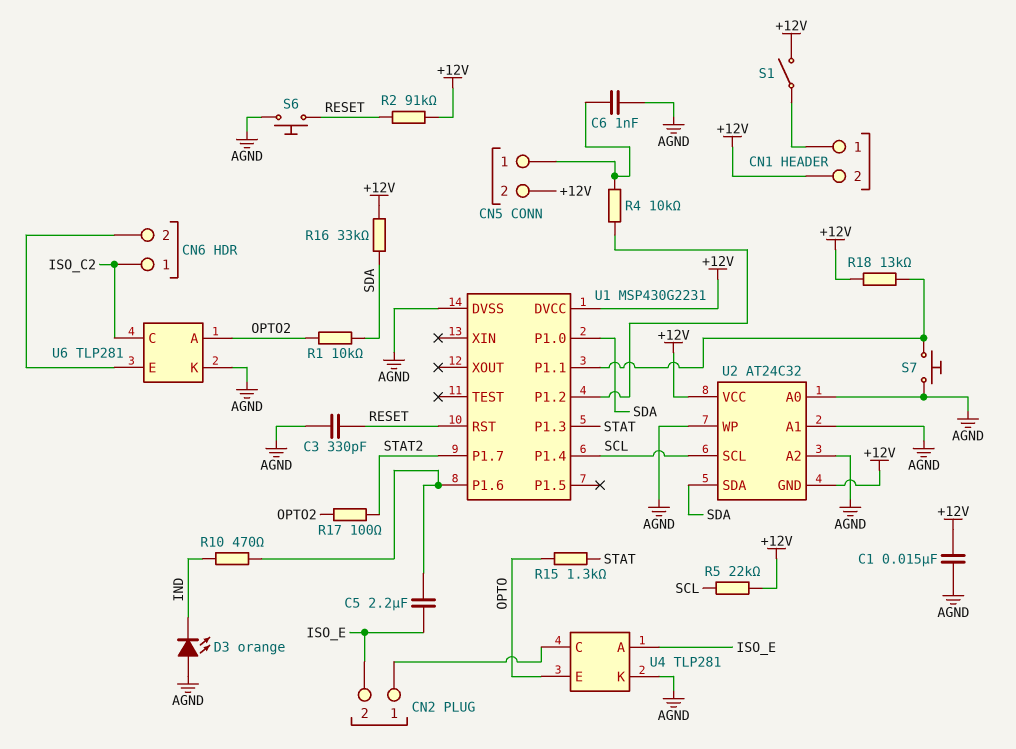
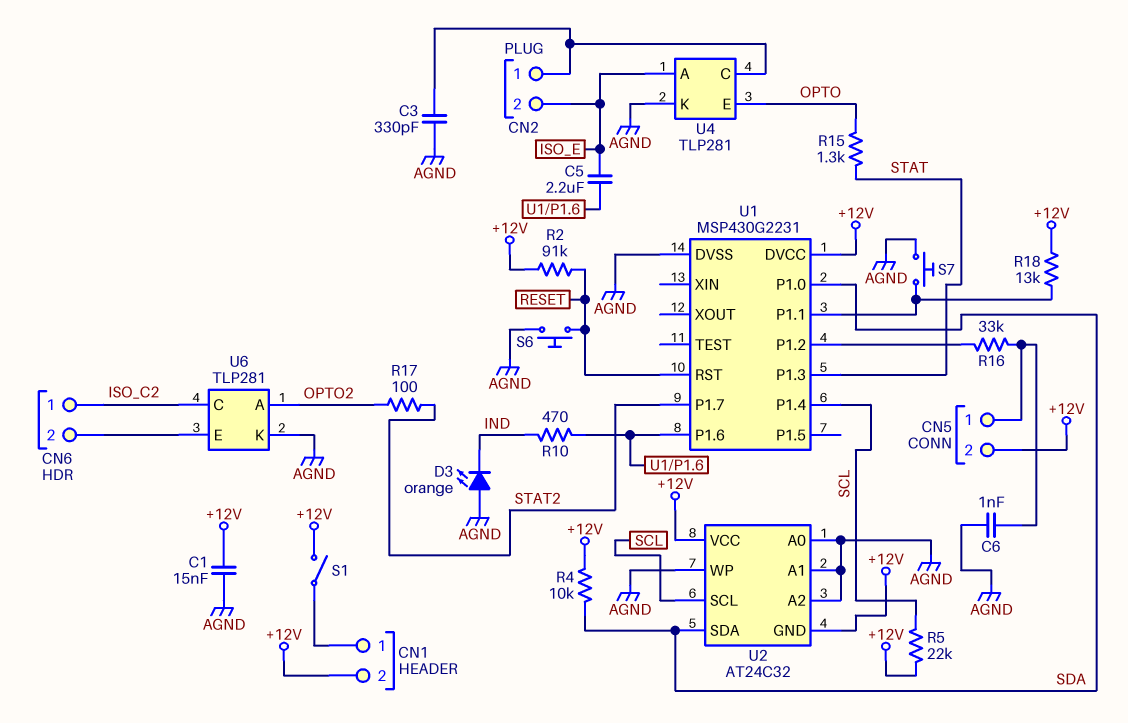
C3: 330pF (AGND, RESET) -> 330pF (AGND, CN2/1)
R1: 10k (OPTO2, SDA) -> none
R4: 10k (CN5/1, U1/P1.2) -> 10k (+12V, SDA)
R16: 33k (+12V, SDA) -> 33k (CN5/1, U1/P1.2)

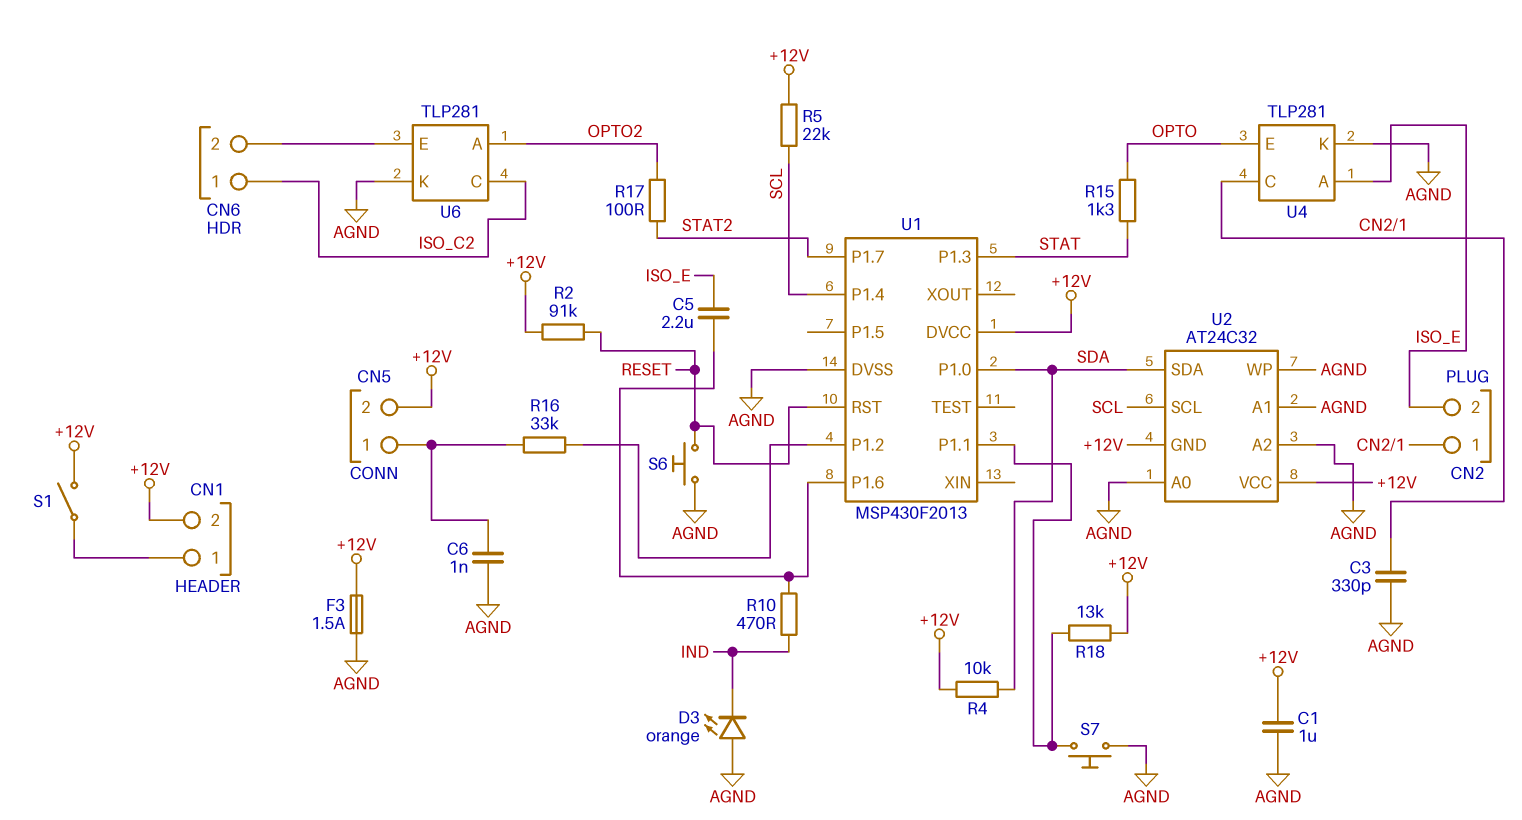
C1: 15nF (+12V, AGND) -> 1uF (+12V, AGND)
F3: none -> 1.5A (+12V, AGND)
U1: MSP430G2231 -> MSP430F2013

